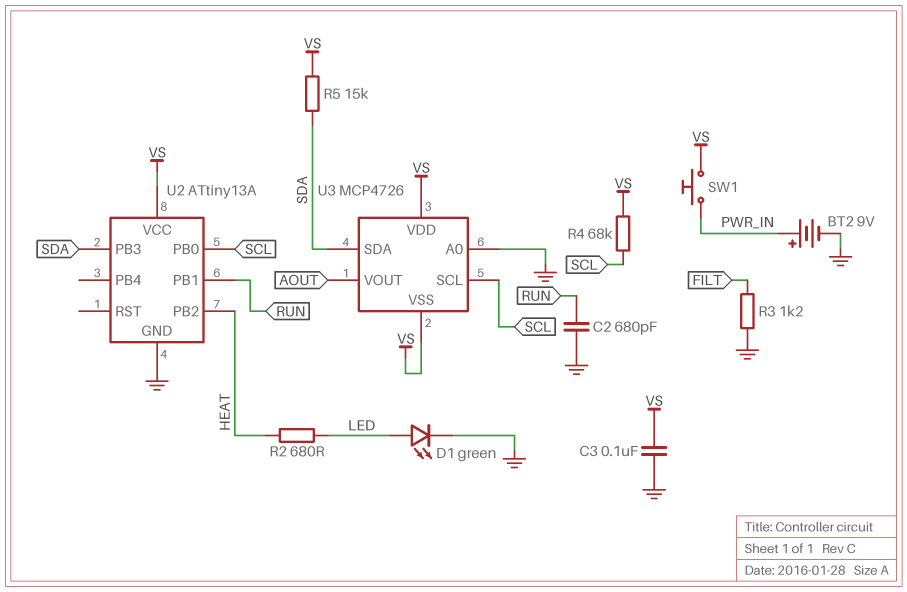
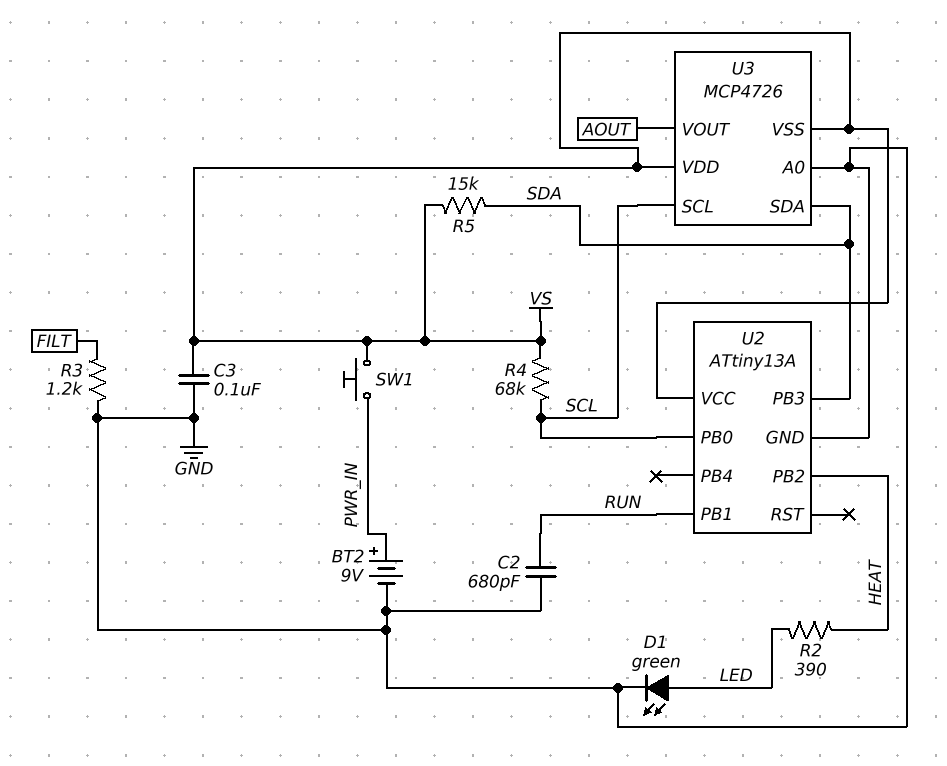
R2: 680 (HEAT, LED) -> 390 (HEAT, LED)

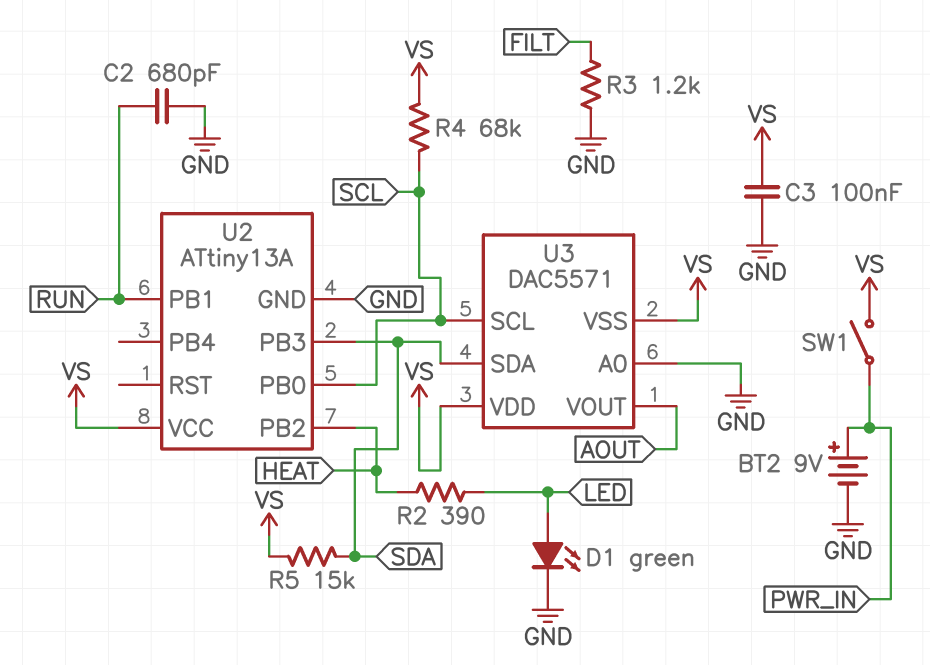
SW1: button (PWR_IN, VS) -> switch (PWR_IN, VS)
U3: MCP4726 -> DAC5571

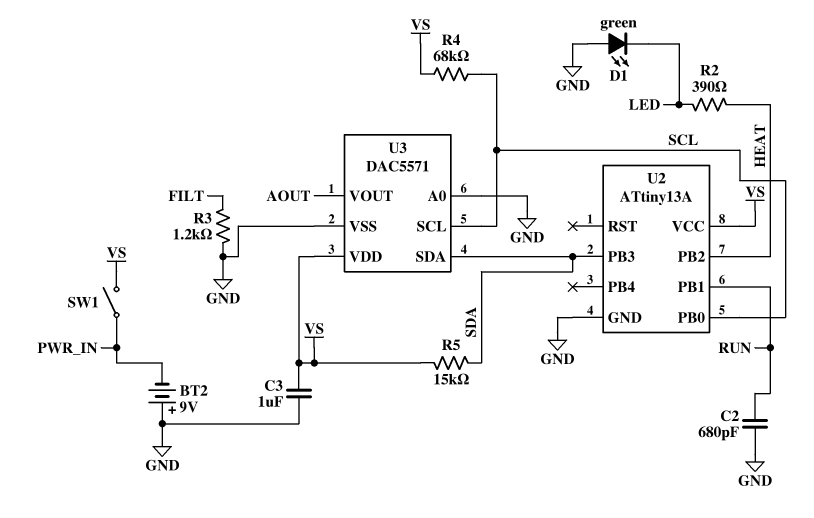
BT2: 9V (plus PWR_IN, minus GND) -> 9V (plus GND, minus PWR_IN)
C3: 100nF (GND, VS) -> 1uF (GND, VS)
D1: LED green (A LED, K GND) -> LED green (A GND, K LED)
U3 pin VSS: VS -> GND

